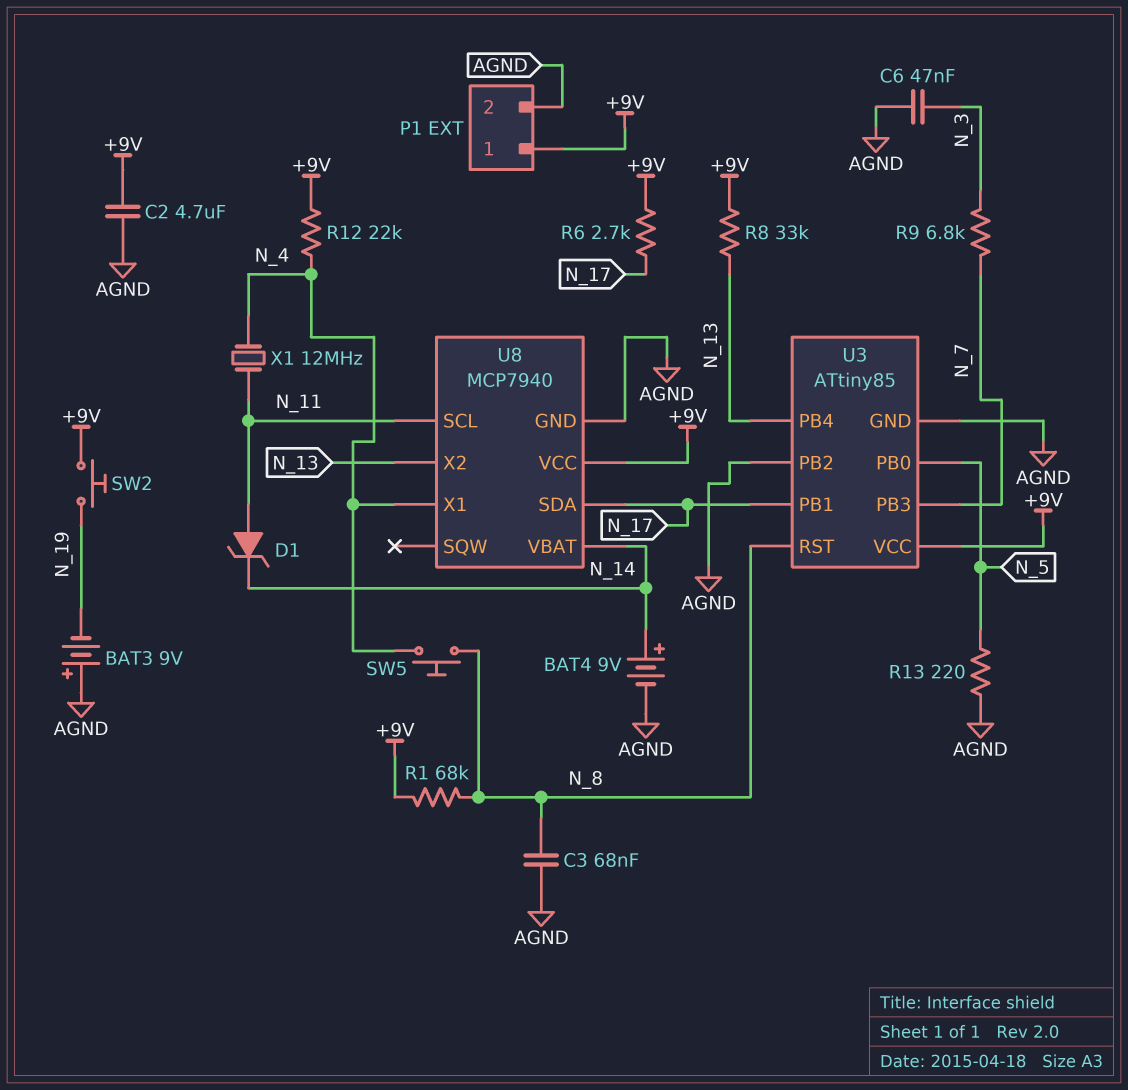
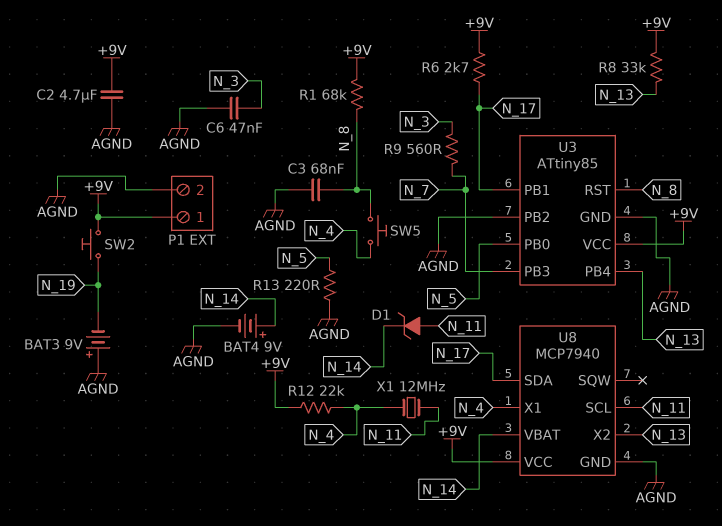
R9: 6.8k (N_3, N_7) -> 560 (N_3, N_7)

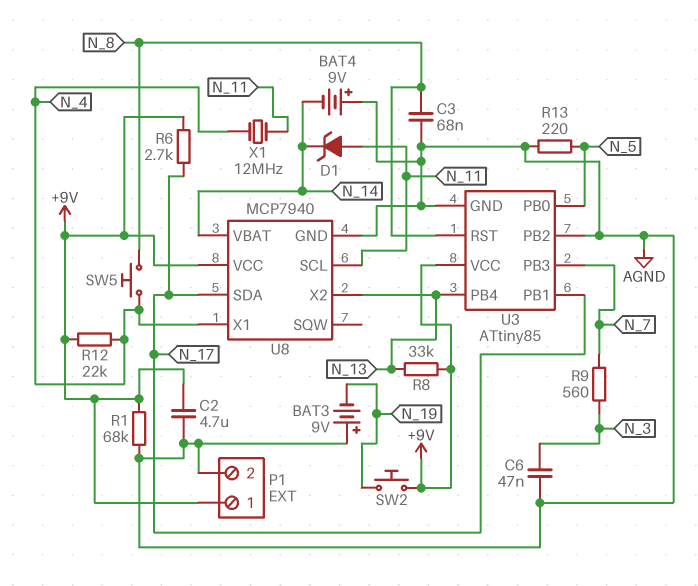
BAT4: 9V (plus N_14, minus AGND) -> 9V (plus AGND, minus N_14)
R1: 68k (+9V, N_8) -> 68k (+9V, AGND)

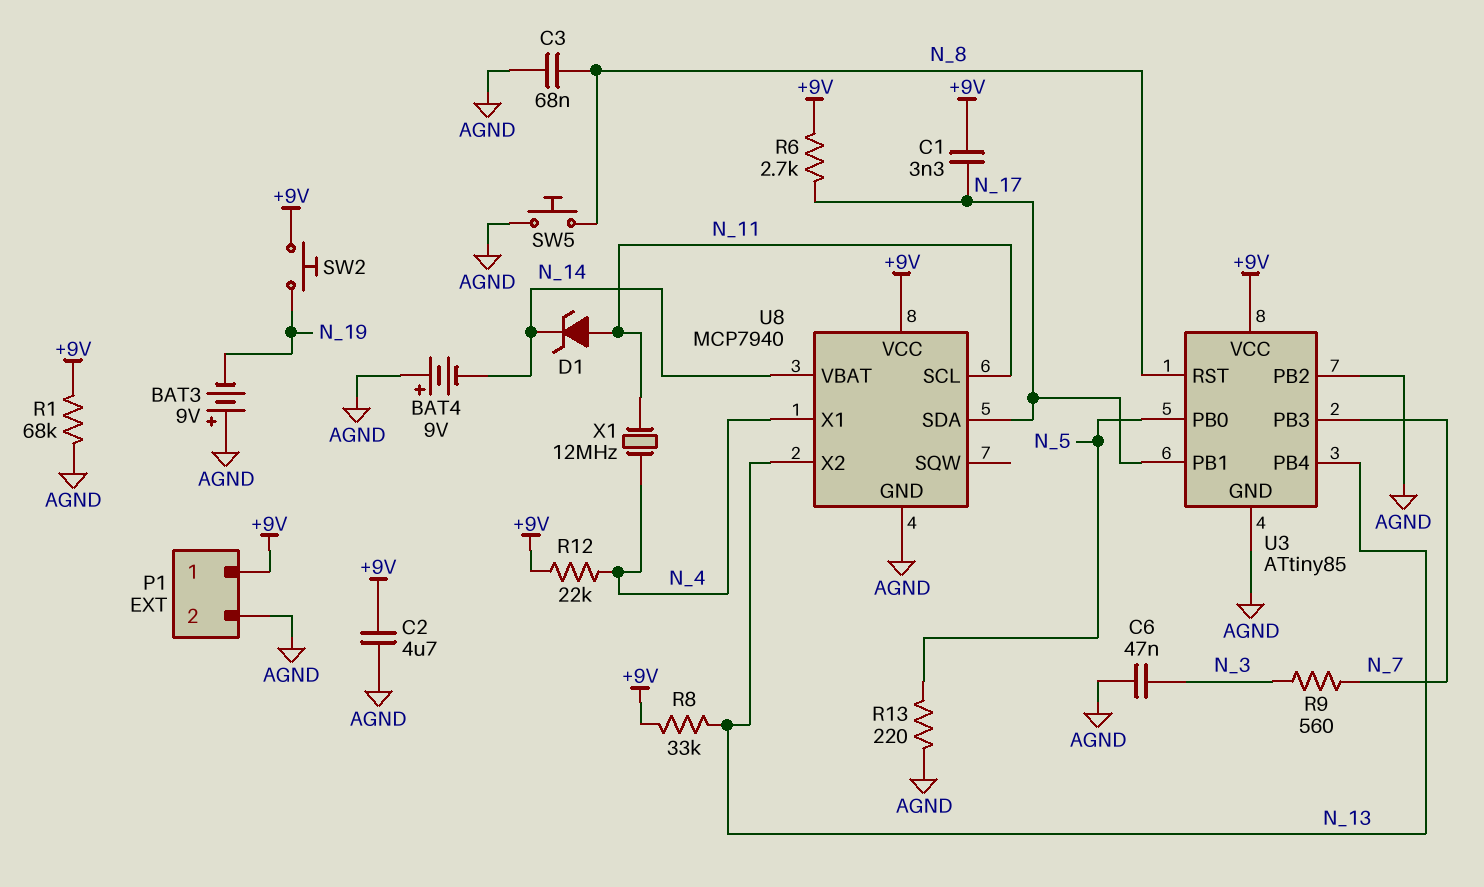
C1: none -> 3.3nF (+9V, N_17)
SW5: button (N_4, N_8) -> button (AGND, N_8)

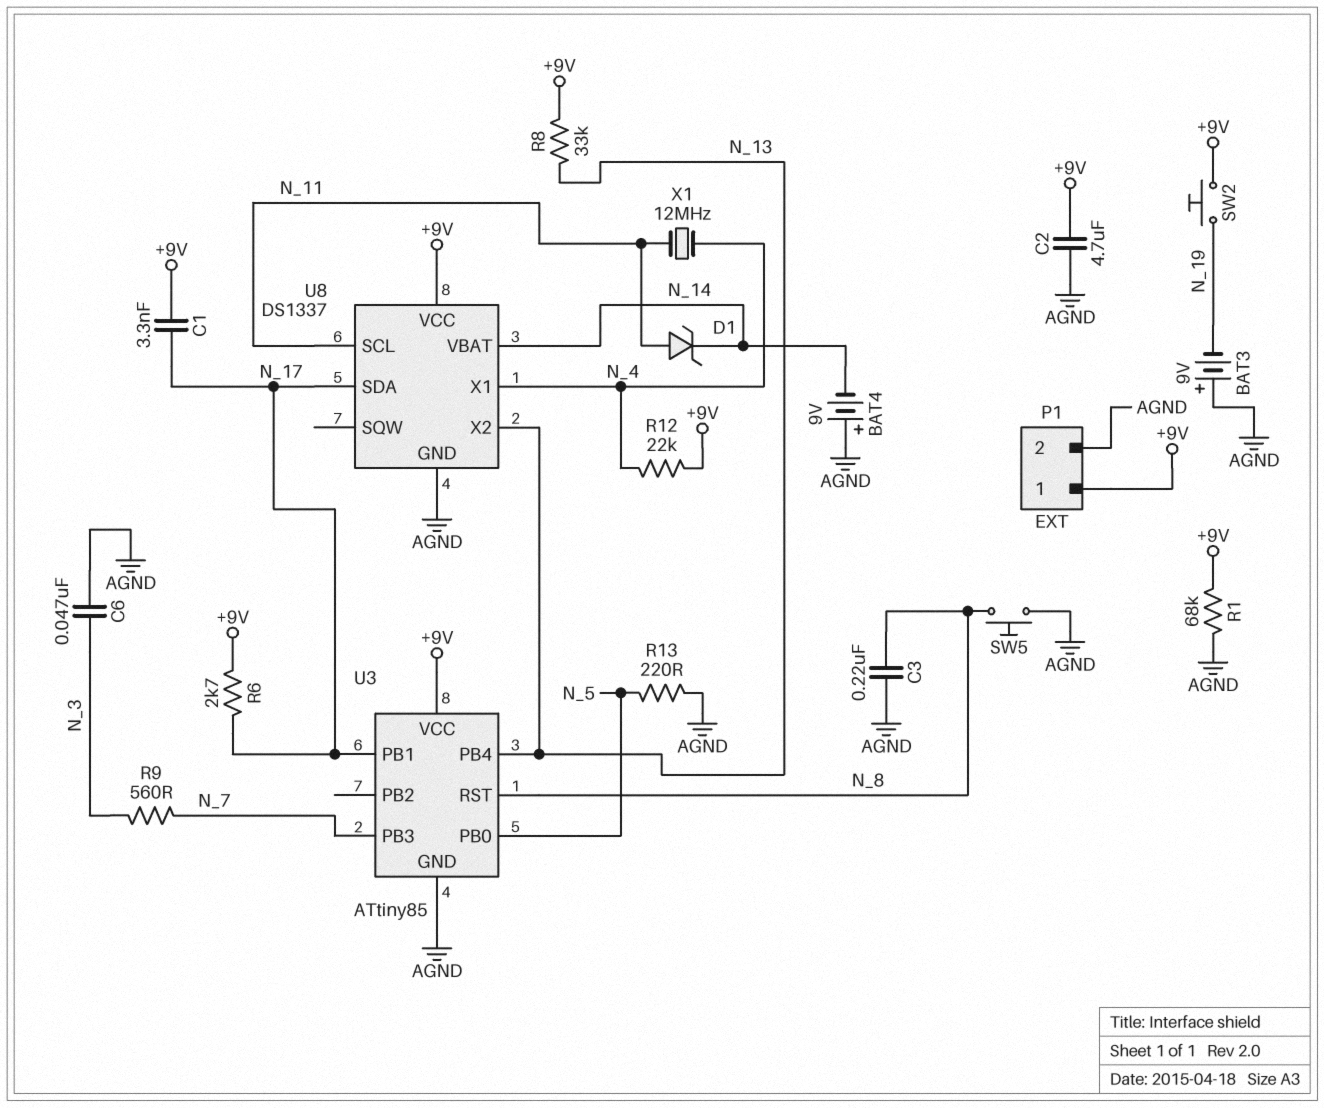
C3: 68nF (AGND, N_8) -> 220nF (AGND, N_8)
U3 pin PB2: AGND -> none
U8: MCP7940 -> DS1337

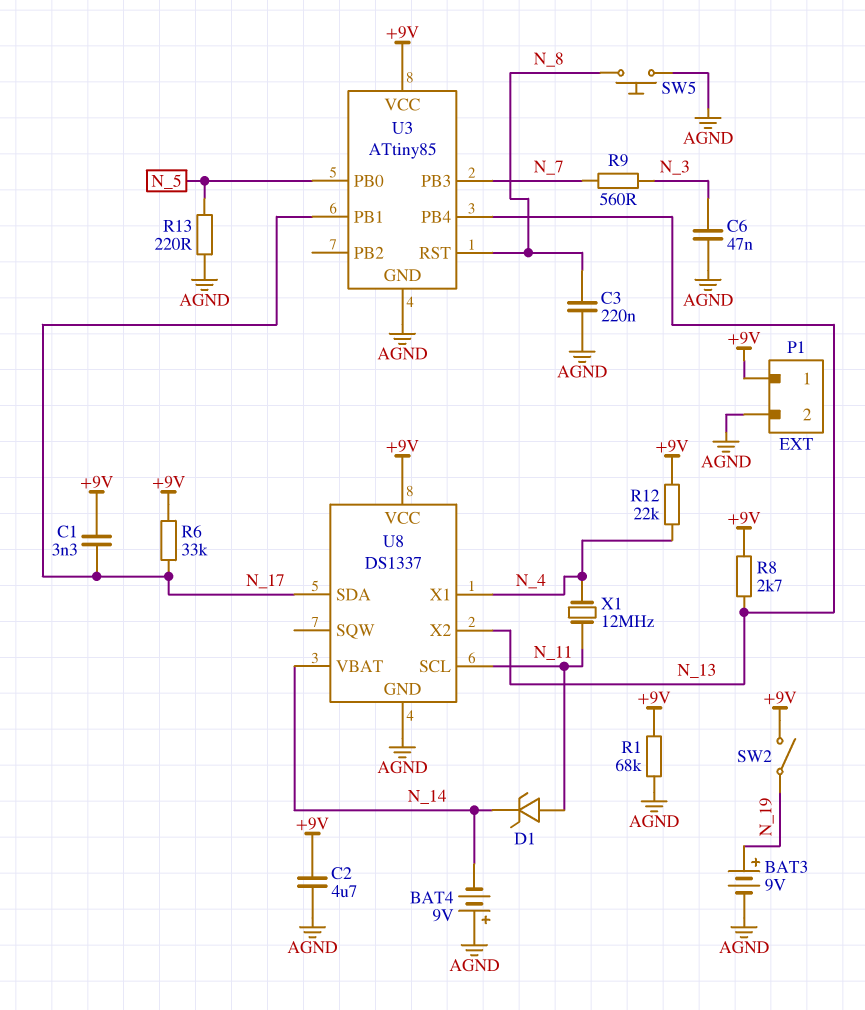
BAT3: 9V (plus AGND, minus N_19) -> 9V (plus N_19, minus AGND)
R6: 2.7k (+9V, N_17) -> 33k (+9V, N_17)
R8: 33k (+9V, N_13) -> 2.7k (+9V, N_13)
SW2: button (+9V, N_19) -> switch (+9V, N_19)

